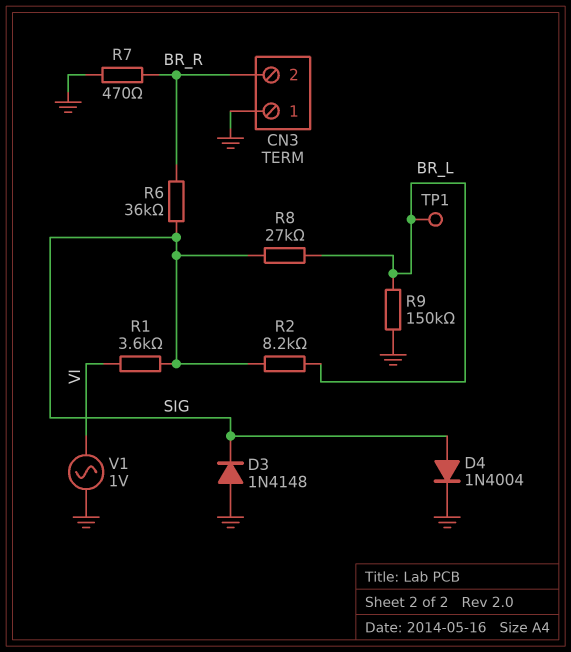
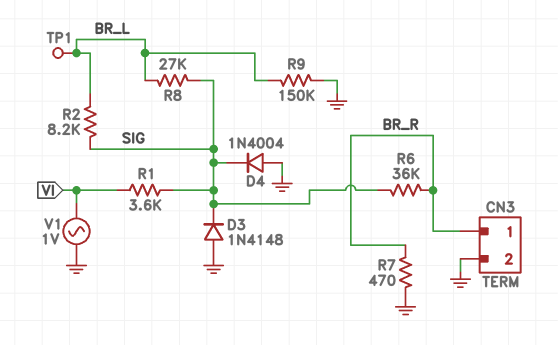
CN3 pin 1: GND -> BR_R
CN3 pin 2: BR_R -> GND
D4: diode 1N4004 (A SIG, K GND) -> diode 1N4004 (A GND, K SIG)

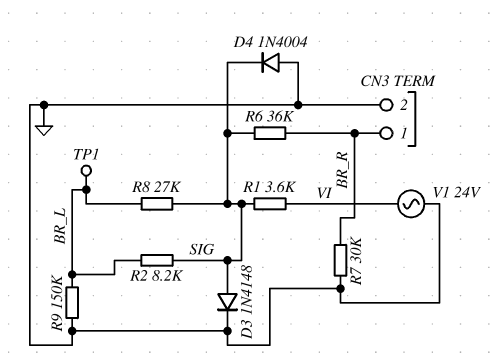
D3: diode 1N4148 (A GND, K SIG) -> diode 1N4148 (A SIG, K GND)
R7: 470 (BR_R, GND) -> 30k (BR_R, GND)
V1: AC 1V (GND, VI) -> AC 24V (GND, VI)

